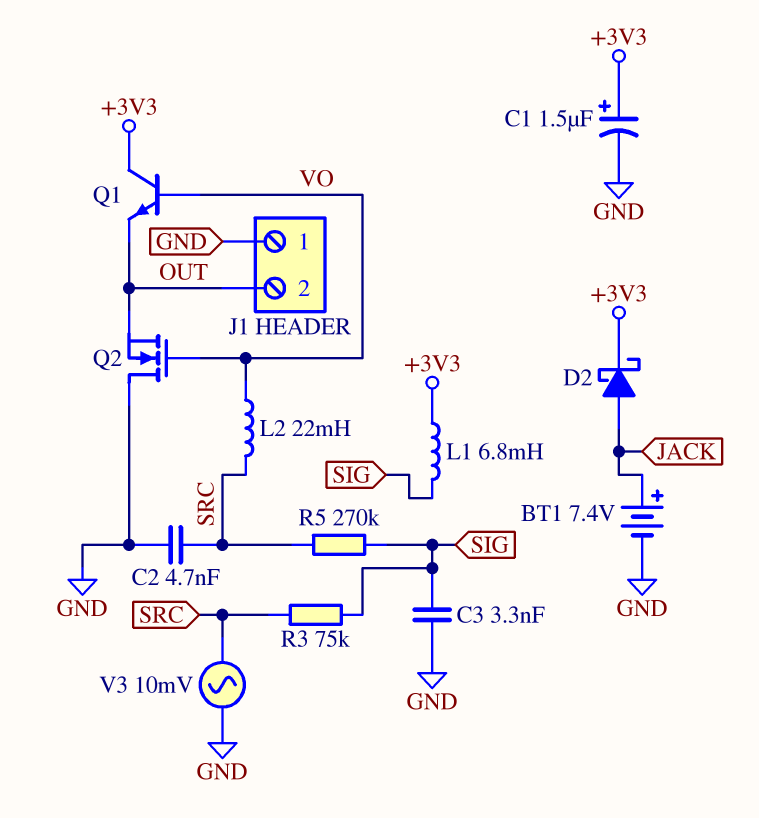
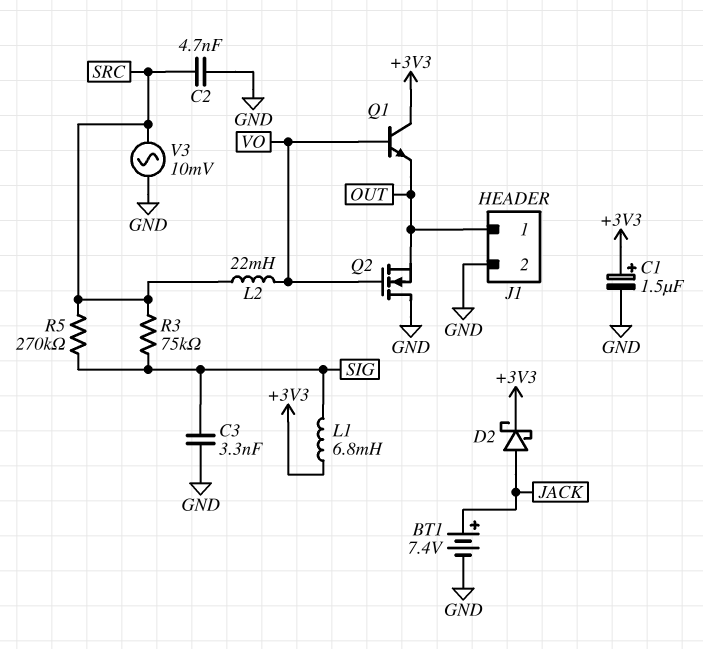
J1 pin 1: GND -> OUT
J1 pin 2: OUT -> GND

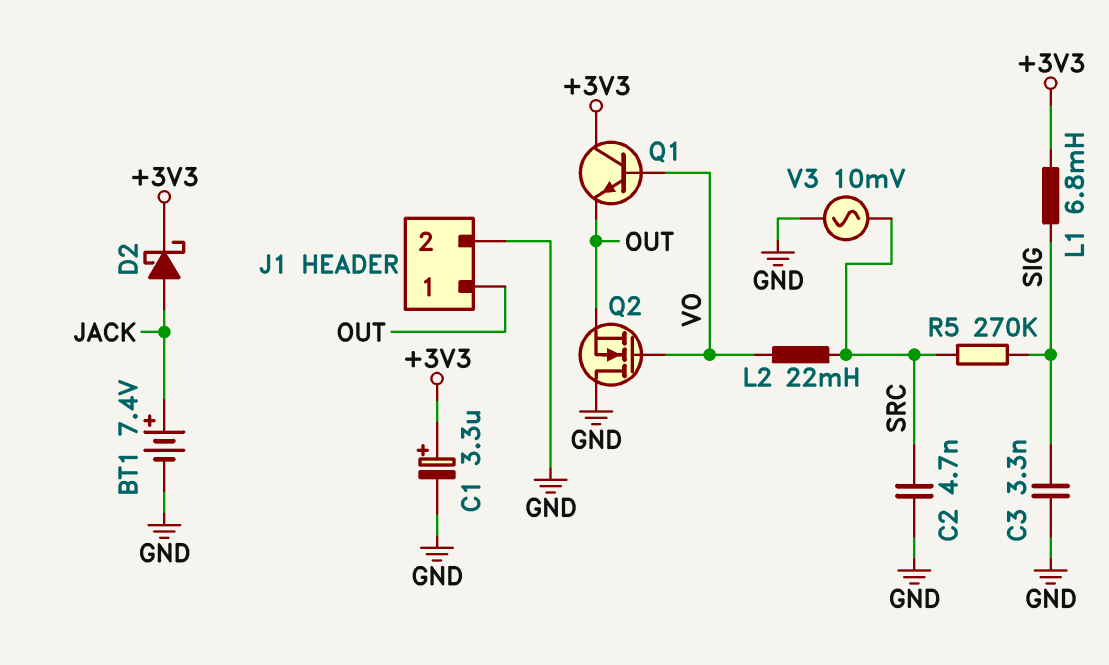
C1: 1.5uF (plus +3V3, minus GND) -> 3.3uF (plus +3V3, minus GND)
R3: 75k (SIG, SRC) -> none

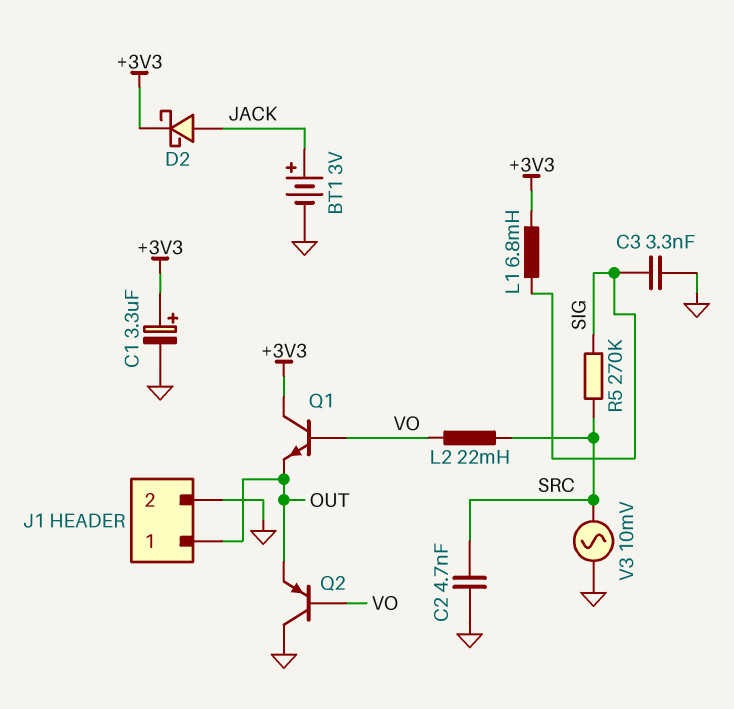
BT1: 7.4V (plus JACK, minus GND) -> 3V (plus JACK, minus GND)
Q2: NMOS (G VO, D GND, S OUT) -> PNP (B VO, C GND, E OUT)

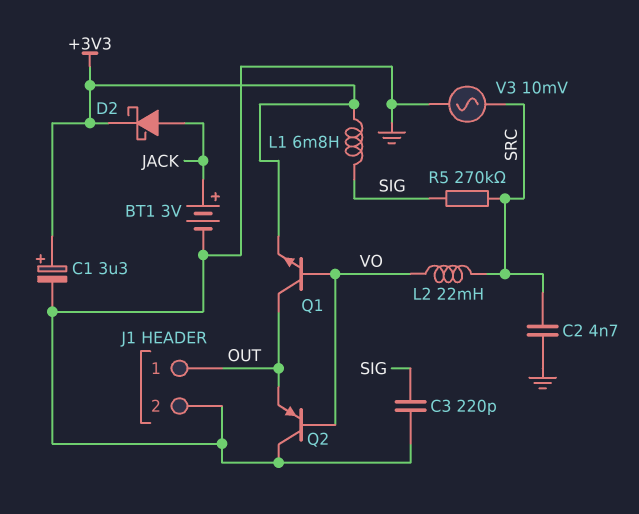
C3: 3.3nF (GND, SIG) -> 220pF (GND, SIG)
Q1: NPN (B VO, C +3V3, E OUT) -> NPN (B VO, C OUT, E +3V3)

